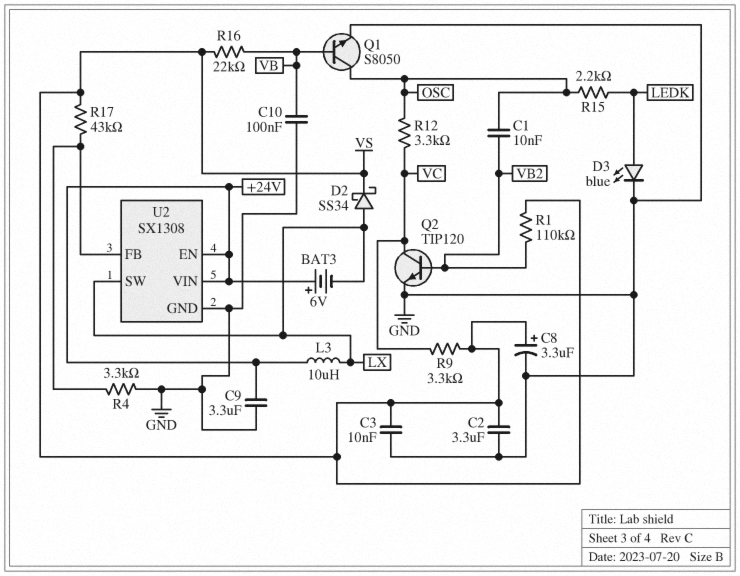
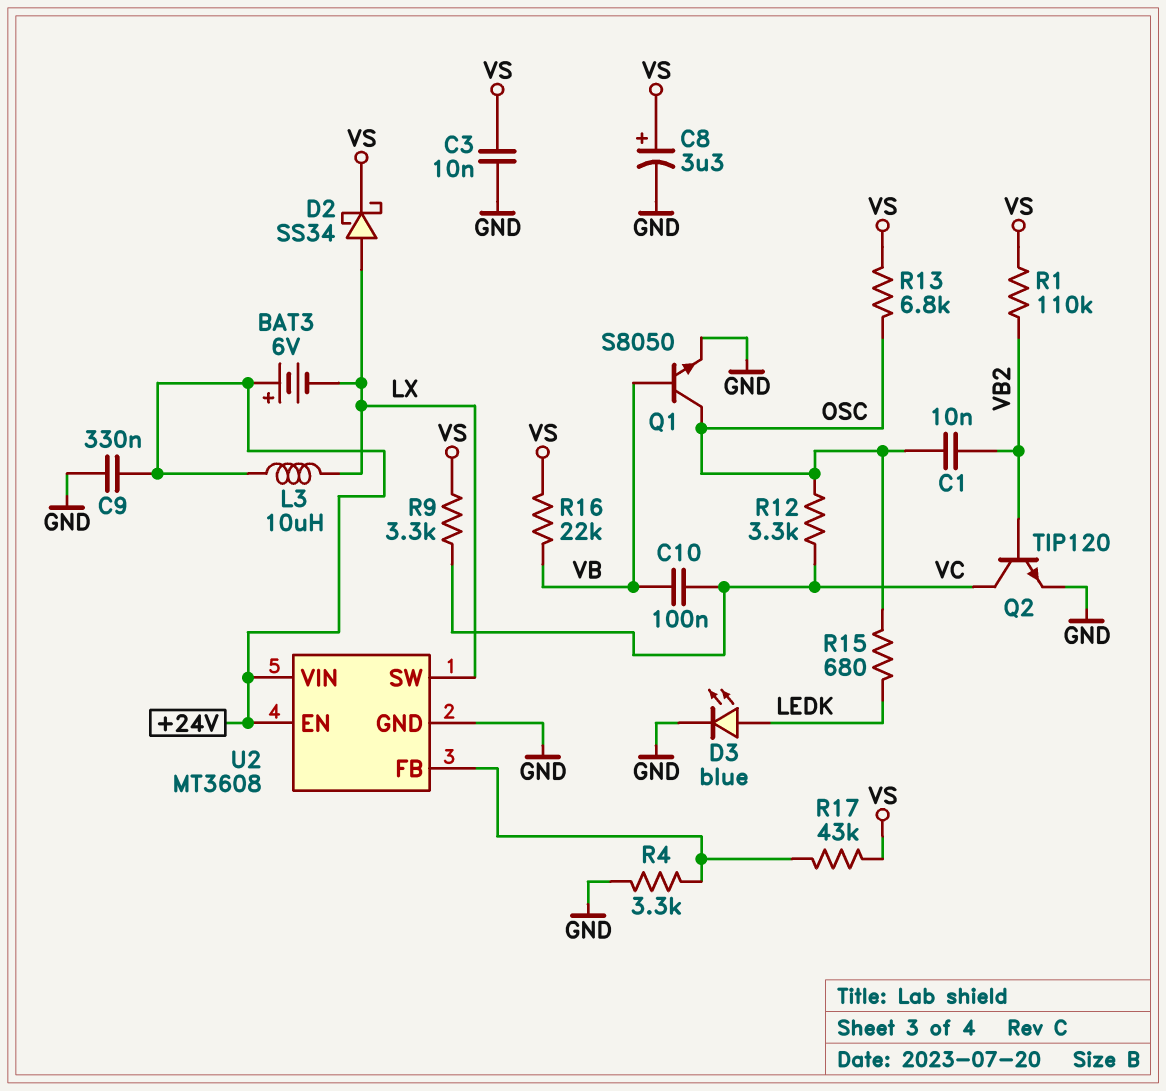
C2: 3.3uF (GND, VS) -> none
C9: 3.3uF (+24V, GND) -> 330nF (+24V, GND)
C10: 100nF (GND, VB) -> 100nF (VB, VC)
R13: none -> 6.8k (OSC, VS)
R15: 2.2k (LEDK, OSC) -> 680 (LEDK, OSC)
U2: SX1308 -> MT3608

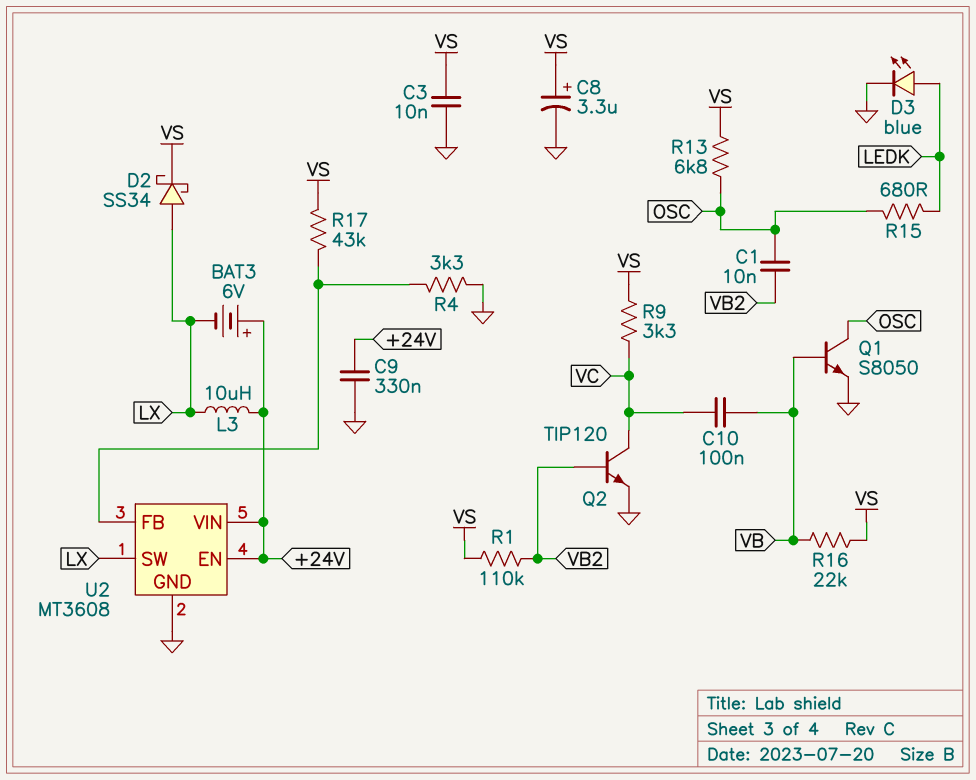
R12: 3.3k (OSC, VC) -> none

